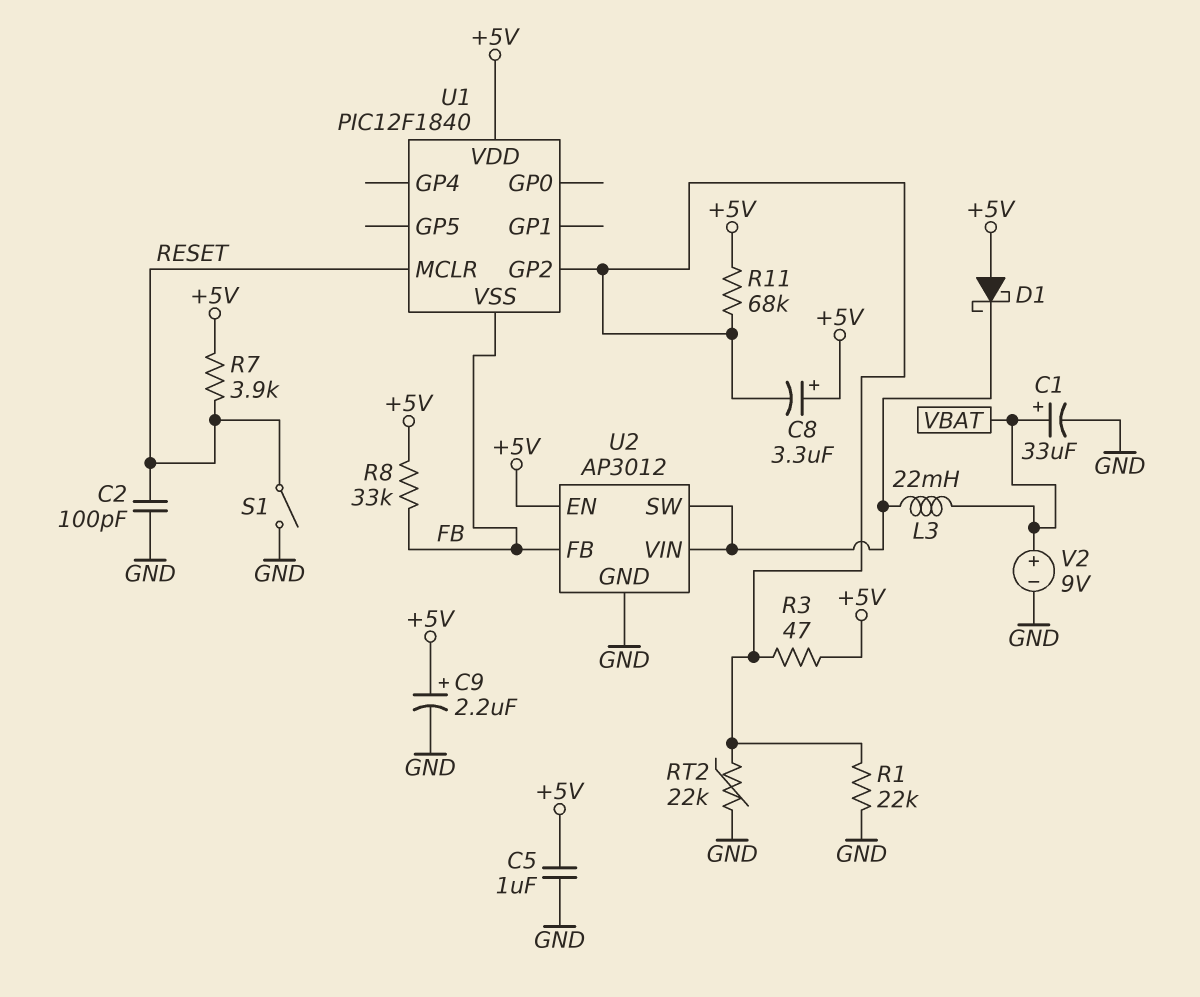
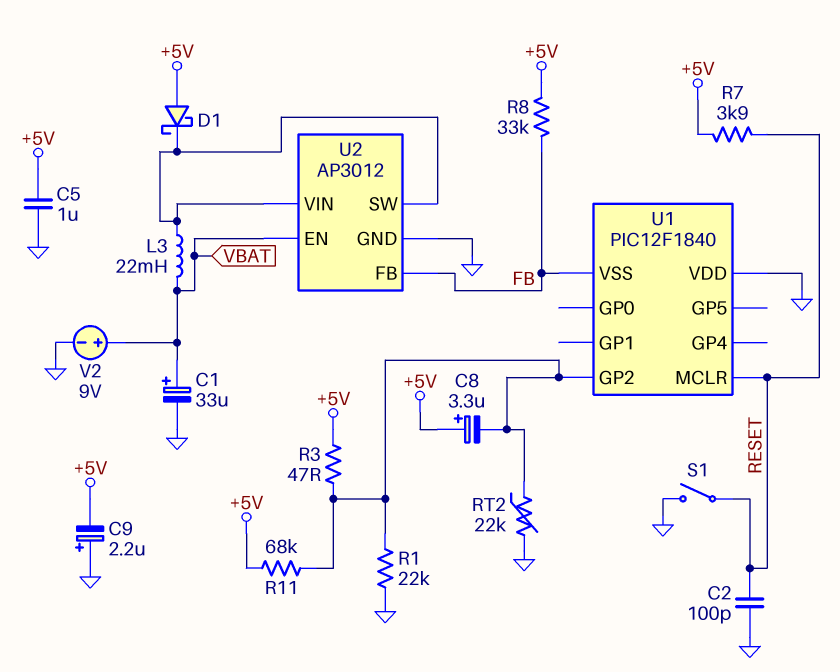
C9: 2.2uF (plus +5V, minus GND) -> 2.2uF (plus GND, minus +5V)
U1 pin VDD: +5V -> GND
U2 pin EN: +5V -> VBAT

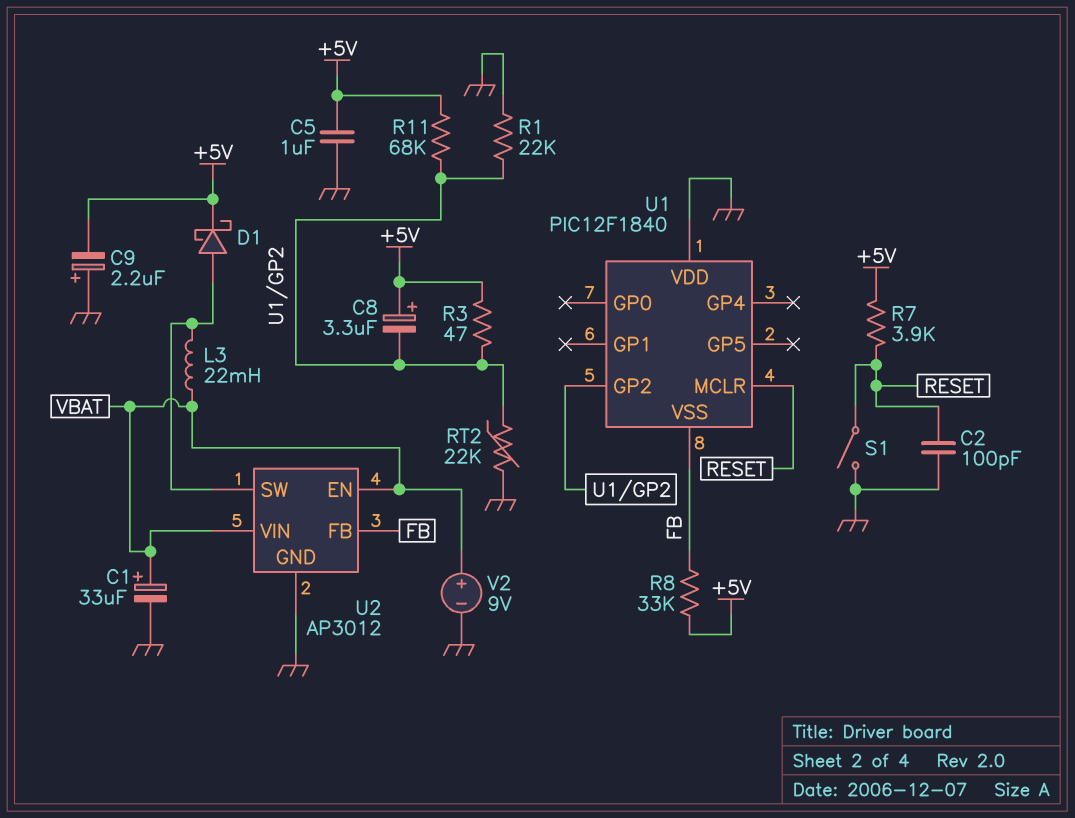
D1: schottky (A +5V, K U2/SW) -> schottky (A U2/SW, K +5V)
U2 pin VIN: U2/SW -> VBAT

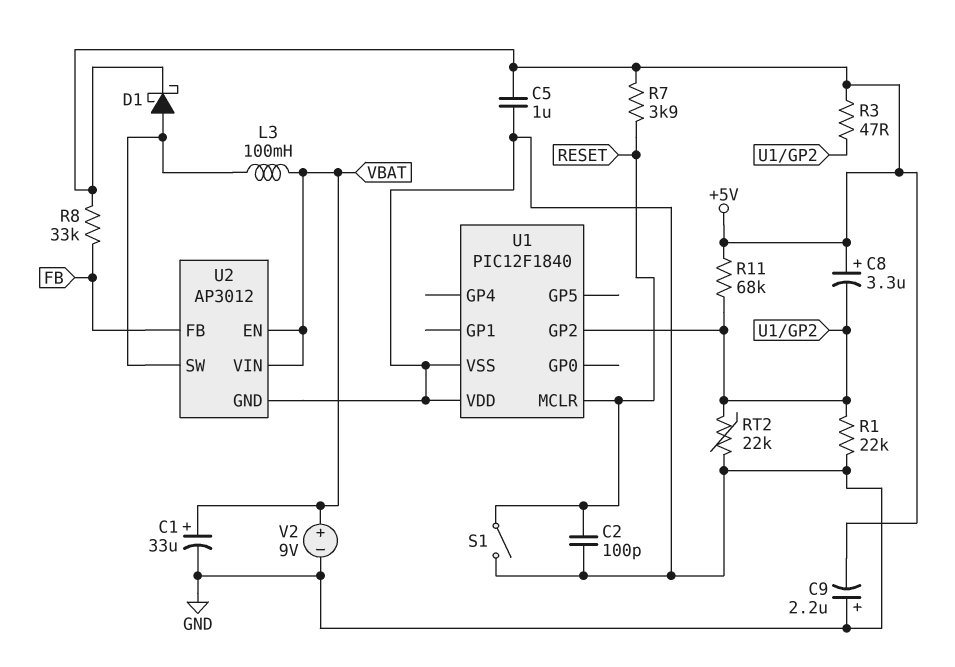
L3: 22mH (U2/SW, VBAT) -> 100mH (U2/SW, VBAT)
U1 pin VSS: FB -> GND

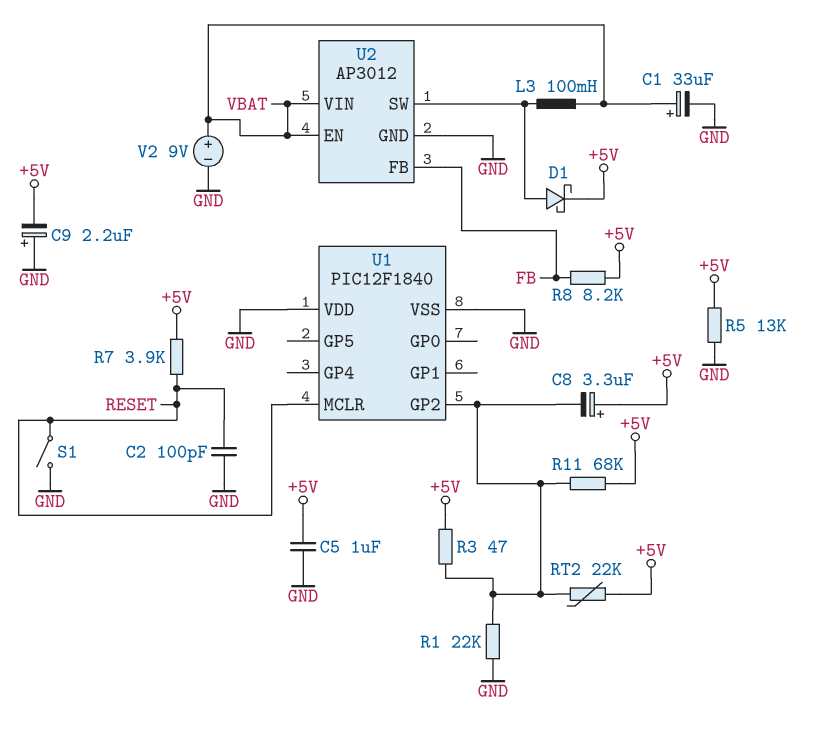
R5: none -> 13k (+5V, GND)
R8: 33k (+5V, FB) -> 8.2k (+5V, FB)
RT2: 22k (GND, U1/GP2) -> 22k (+5V, U1/GP2)

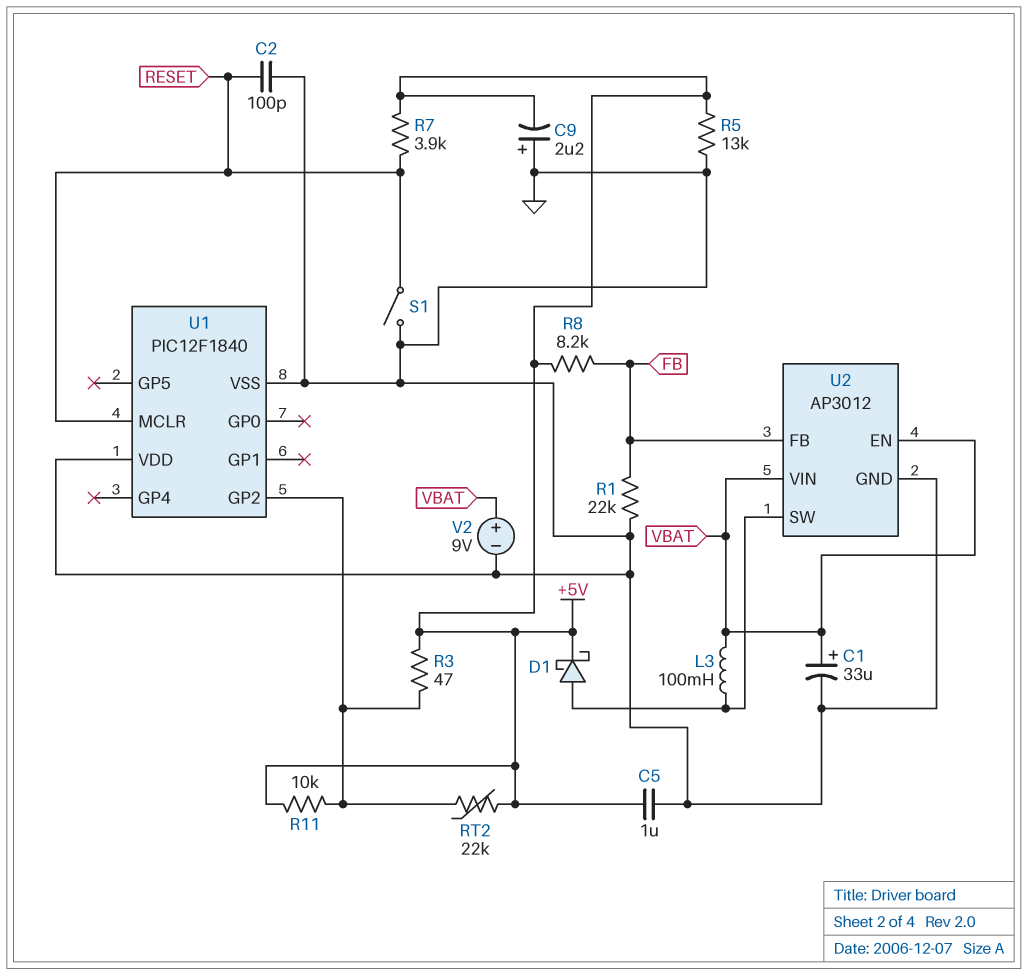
C8: 3.3uF (plus +5V, minus U1/GP2) -> none
R1: 22k (GND, U1/GP2) -> 22k (FB, GND)
R11: 68k (+5V, U1/GP2) -> 10k (+5V, U1/GP2)

